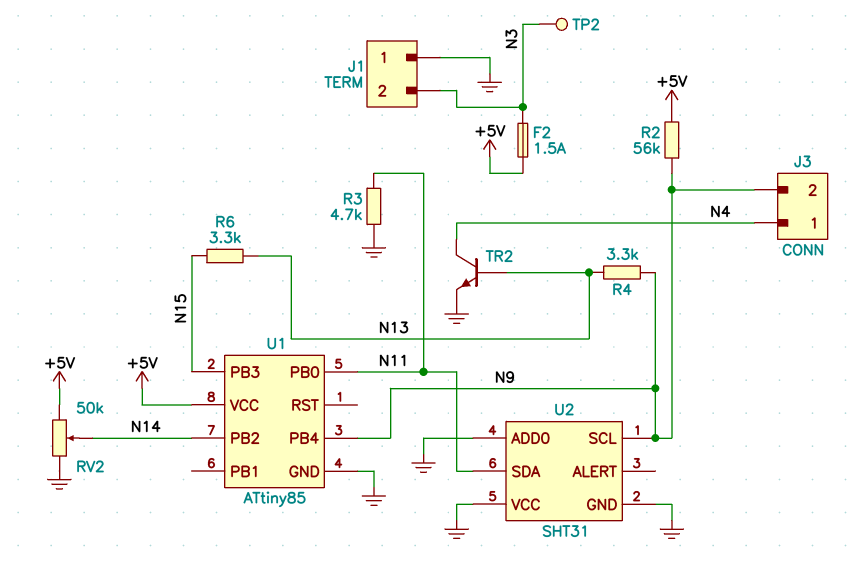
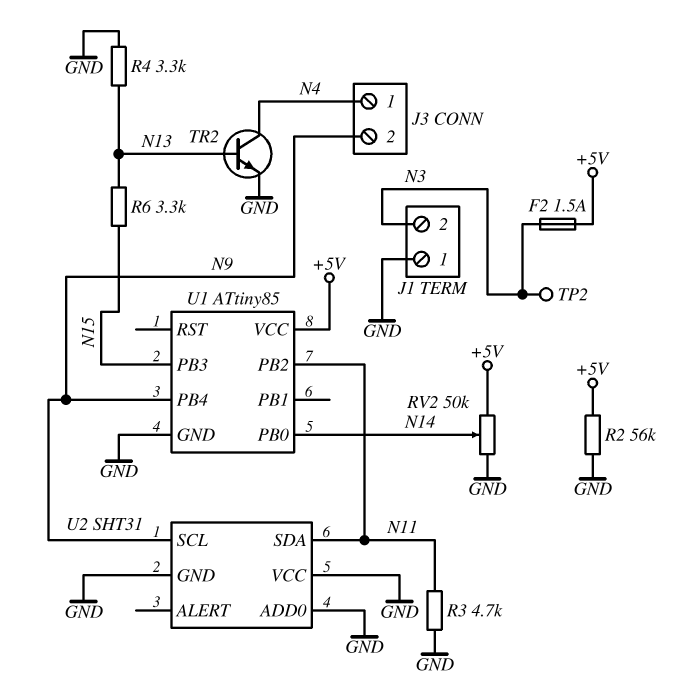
R2: 56k (+5V, N9) -> 56k (+5V, GND)
R4: 3.3k (N9, N13) -> 3.3k (GND, N13)
U1 pin PB0: N11 -> N14
U1 pin PB2: N14 -> N11

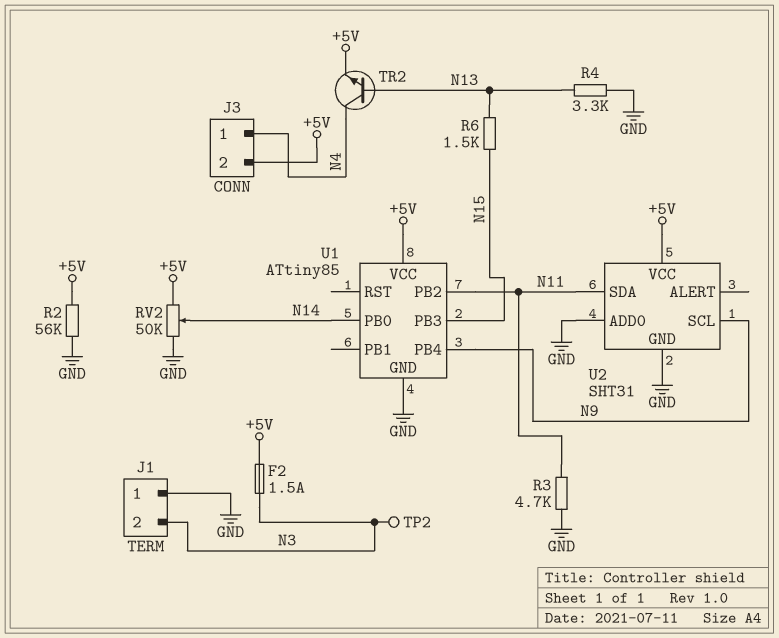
J3 pin 2: N9 -> +5V
R6: 3.3k (N13, N15) -> 1.5k (N13, N15)
TR2: NPN (B N13, C N4, E GND) -> NPN (B N13, C N4, E +5V)
U2 pin VCC: GND -> +5V

